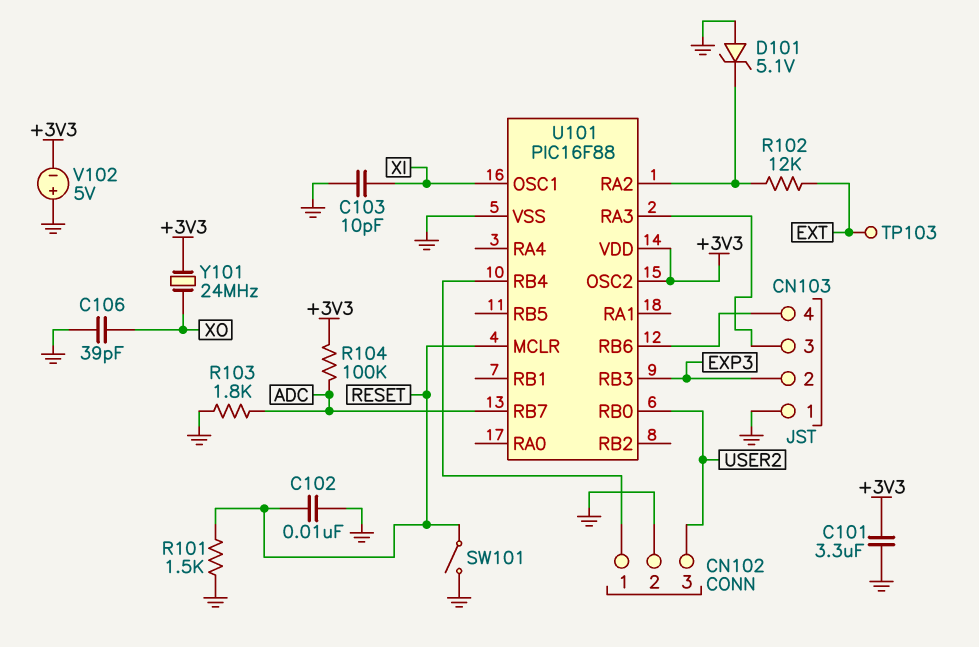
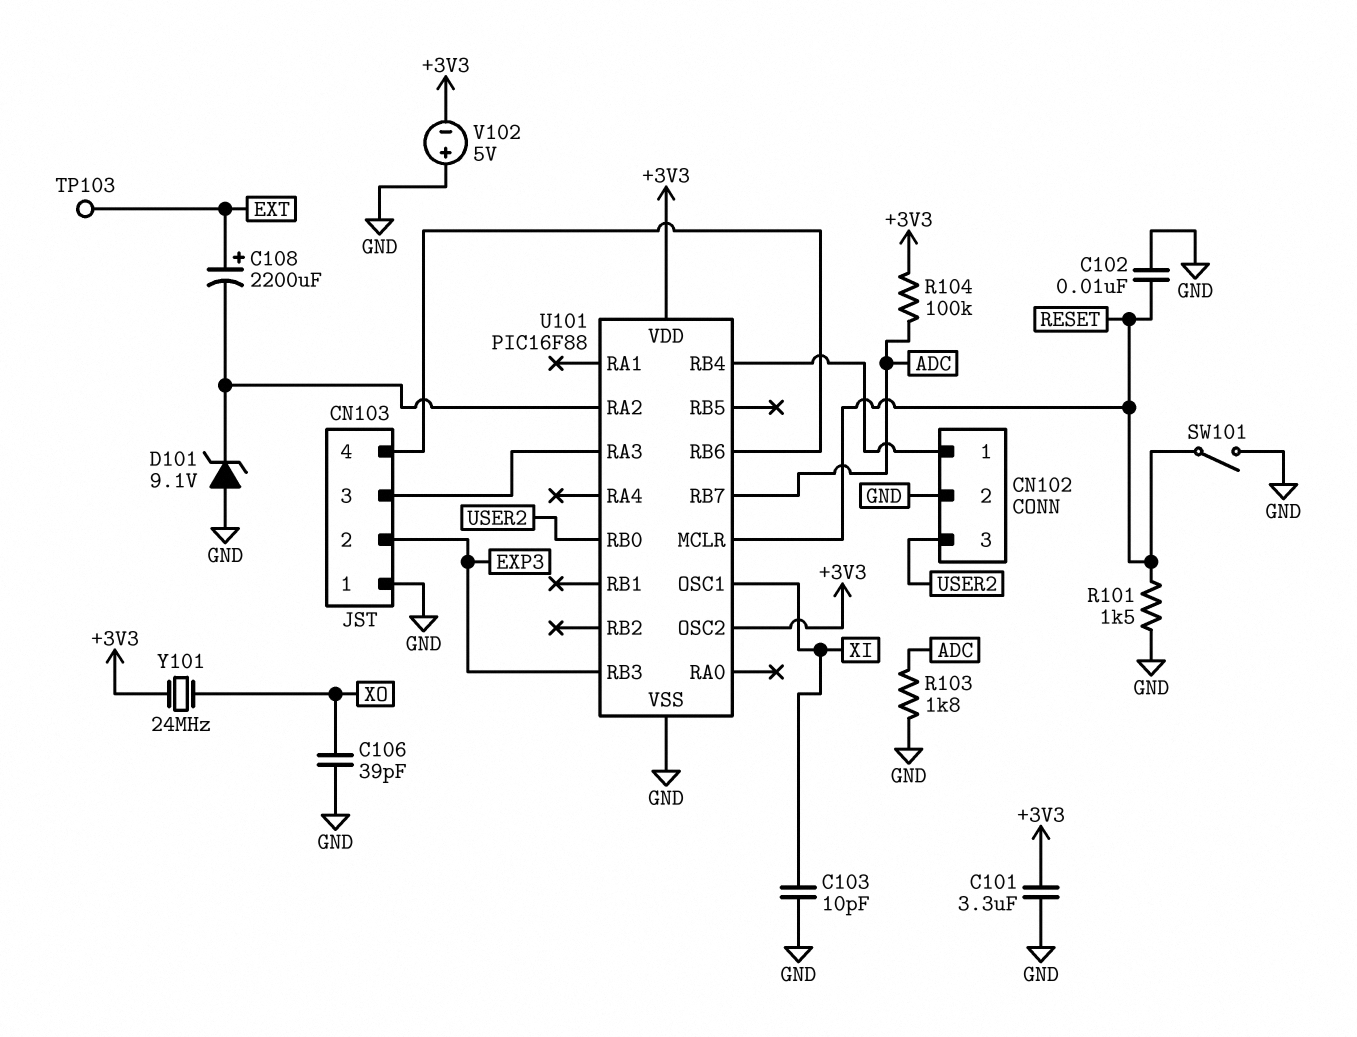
C108: none -> 2200uF (plus EXT, minus U101/RA2)
D101: zener 5.1V (A GND, K U101/RA2) -> zener 9.1V (A GND, K U101/RA2)
R102: 12k (EXT, U101/RA2) -> none

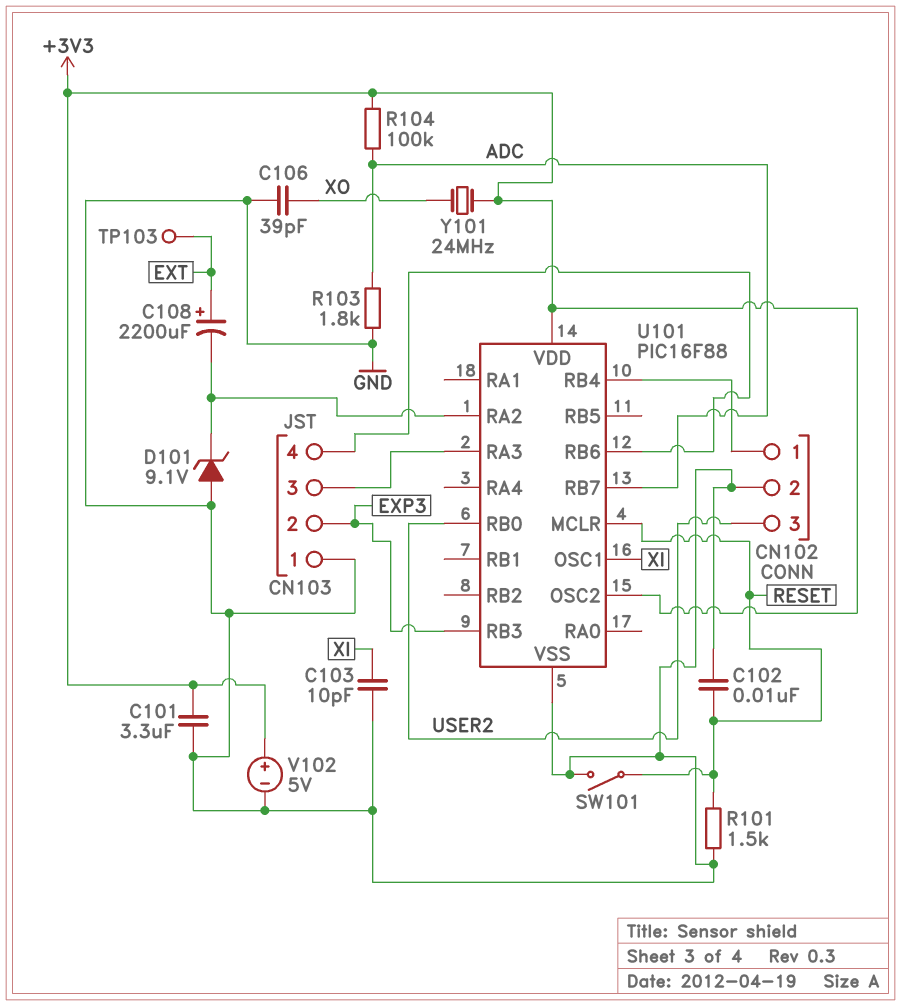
V102: 5V (plus GND, minus +3V3) -> 5V (plus +3V3, minus GND)

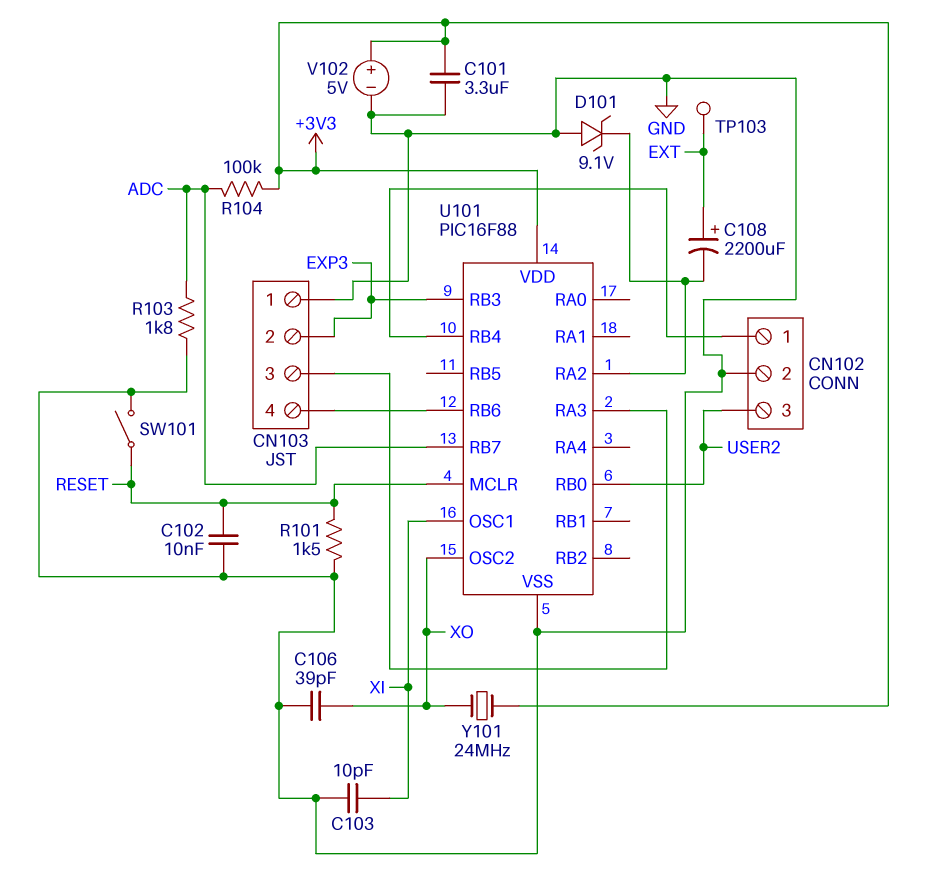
U101 pin OSC2: +3V3 -> XO

